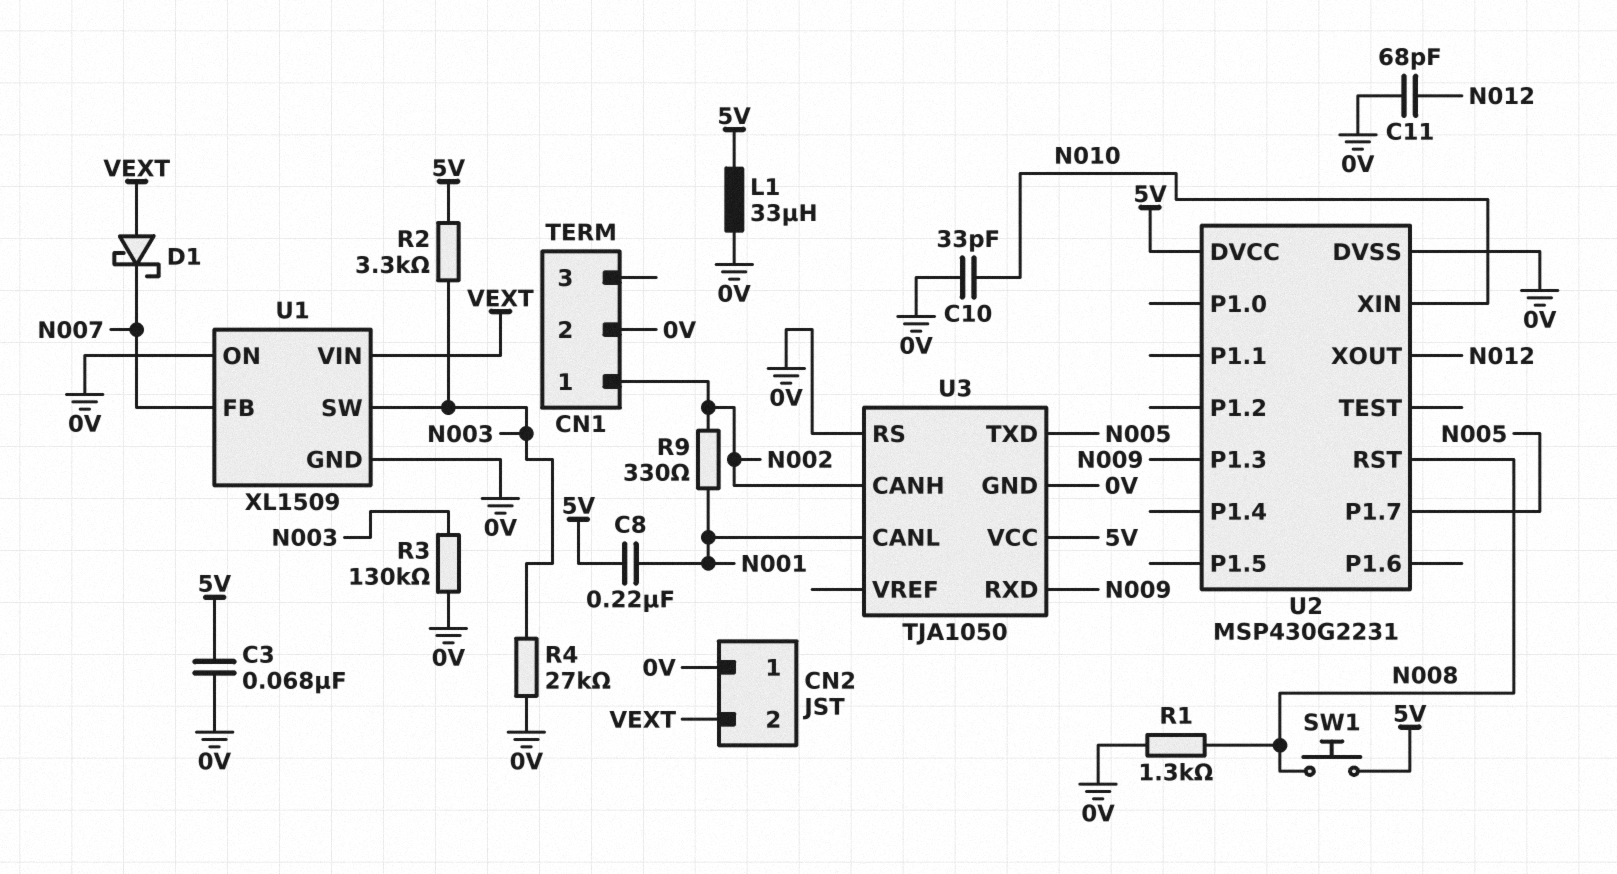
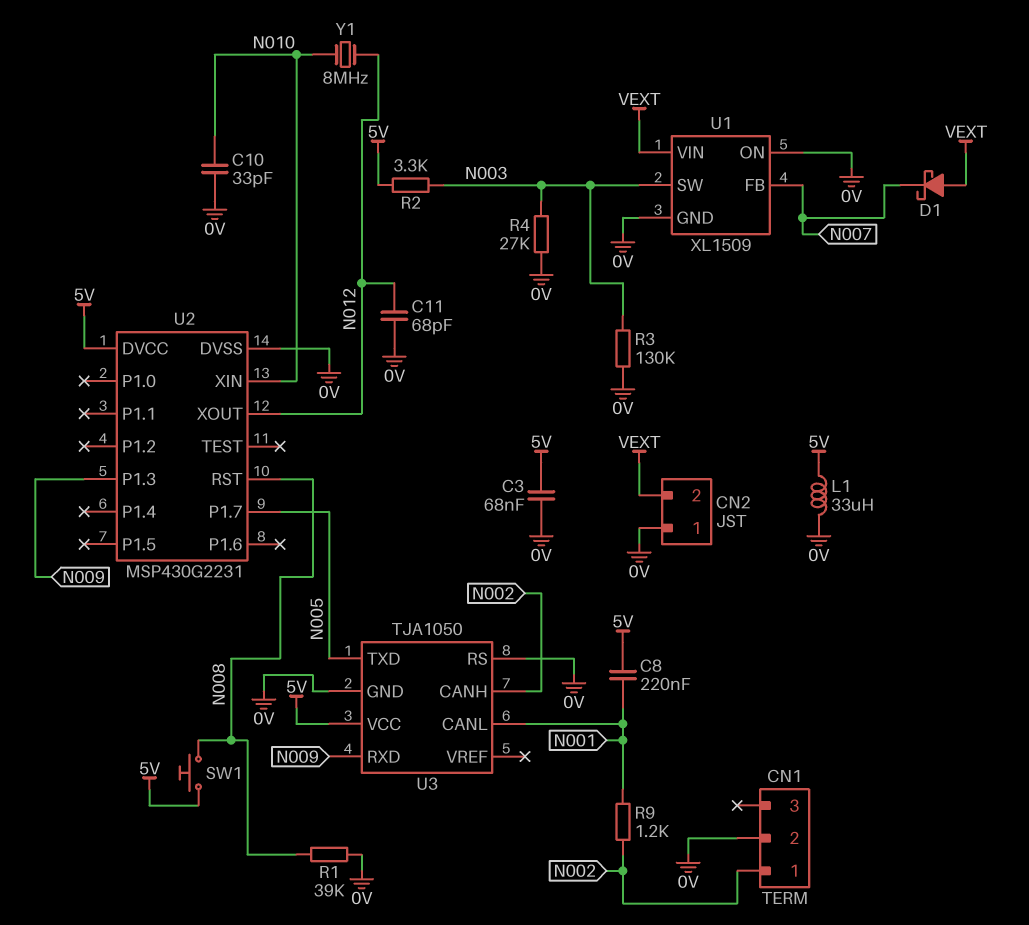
R1: 1.3k (0V, N008) -> 39k (0V, N008)
R9: 330 (N001, N002) -> 1.2k (N001, N002)
Y1: none -> 8MHz (N010, N012)

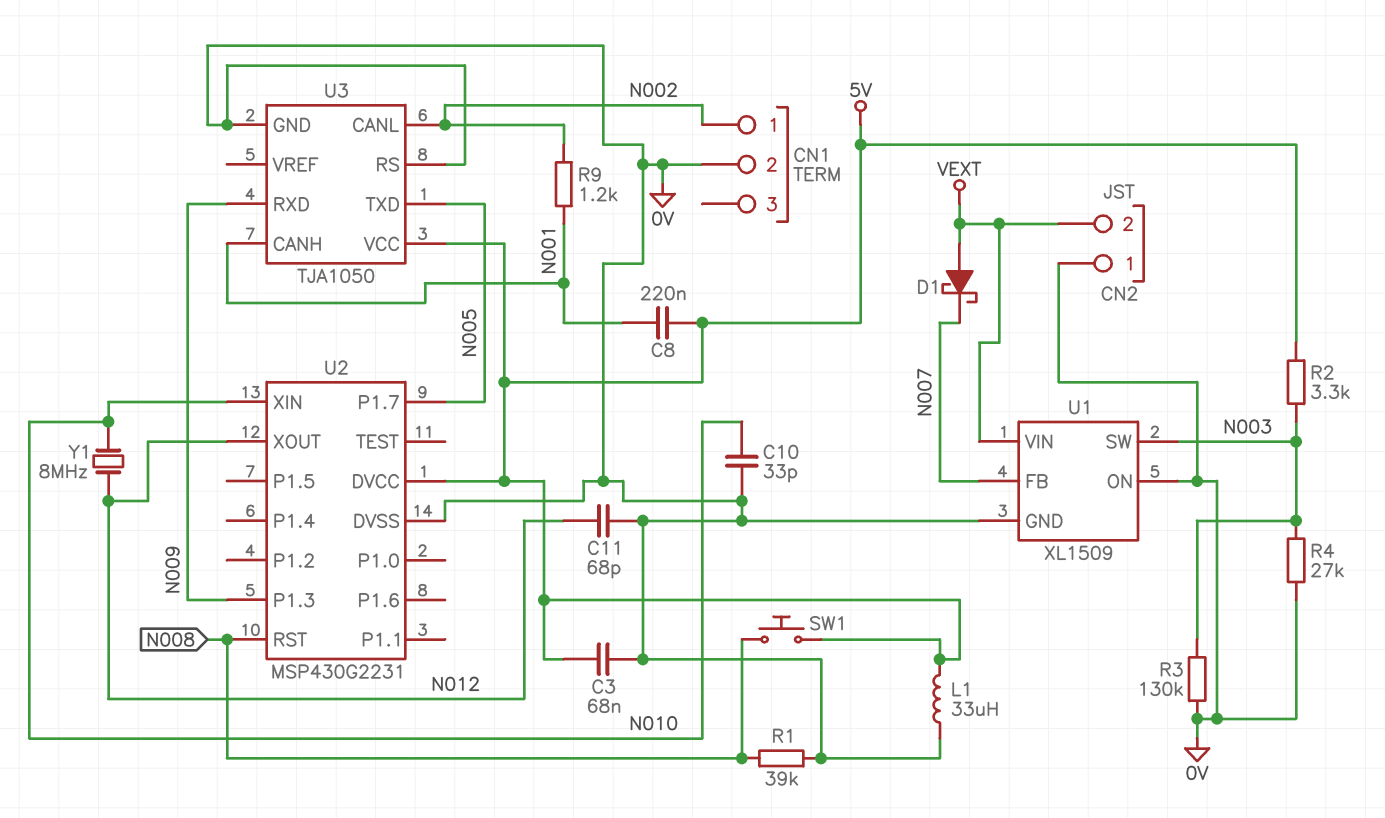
U3 pin CANH: N002 -> N001
U3 pin CANL: N001 -> N002

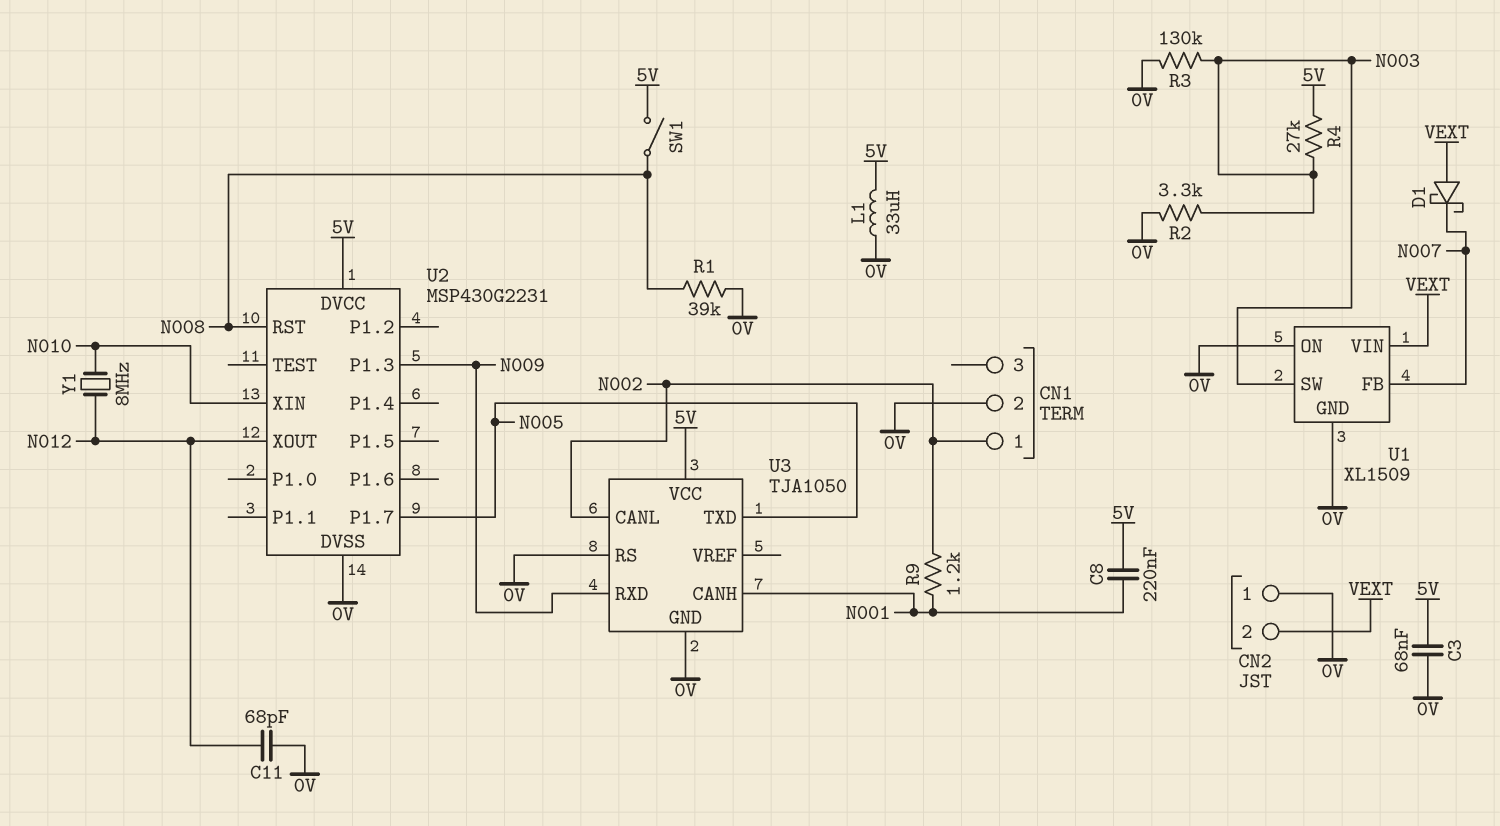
C10: 33pF (0V, N010) -> none
R2: 3.3k (5V, N003) -> 3.3k (0V, N003)
R4: 27k (0V, N003) -> 27k (5V, N003)
SW1: button (5V, N008) -> switch (5V, N008)

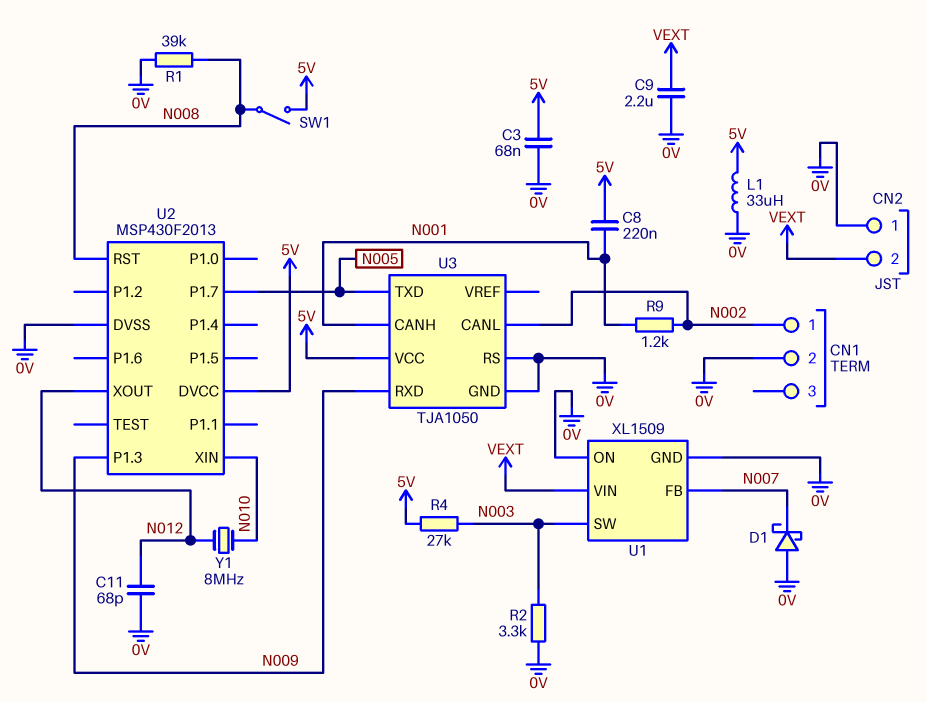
C9: none -> 2.2uF (0V, VEXT)
D1: schottky (A VEXT, K N007) -> schottky (A 0V, K N007)
R3: 130k (0V, N003) -> none
U2: MSP430G2231 -> MSP430F2013

